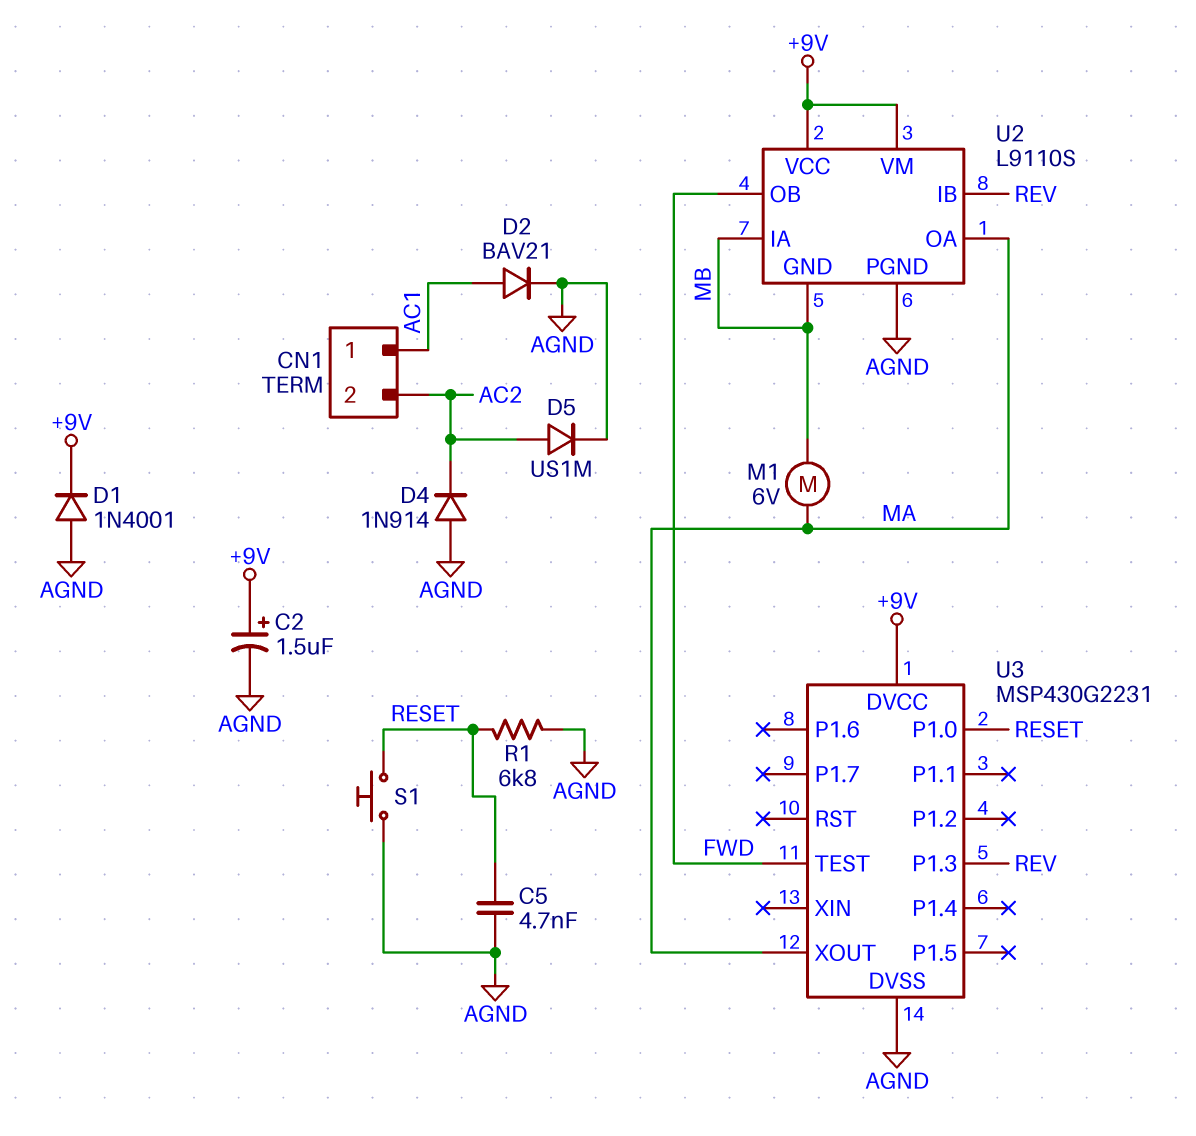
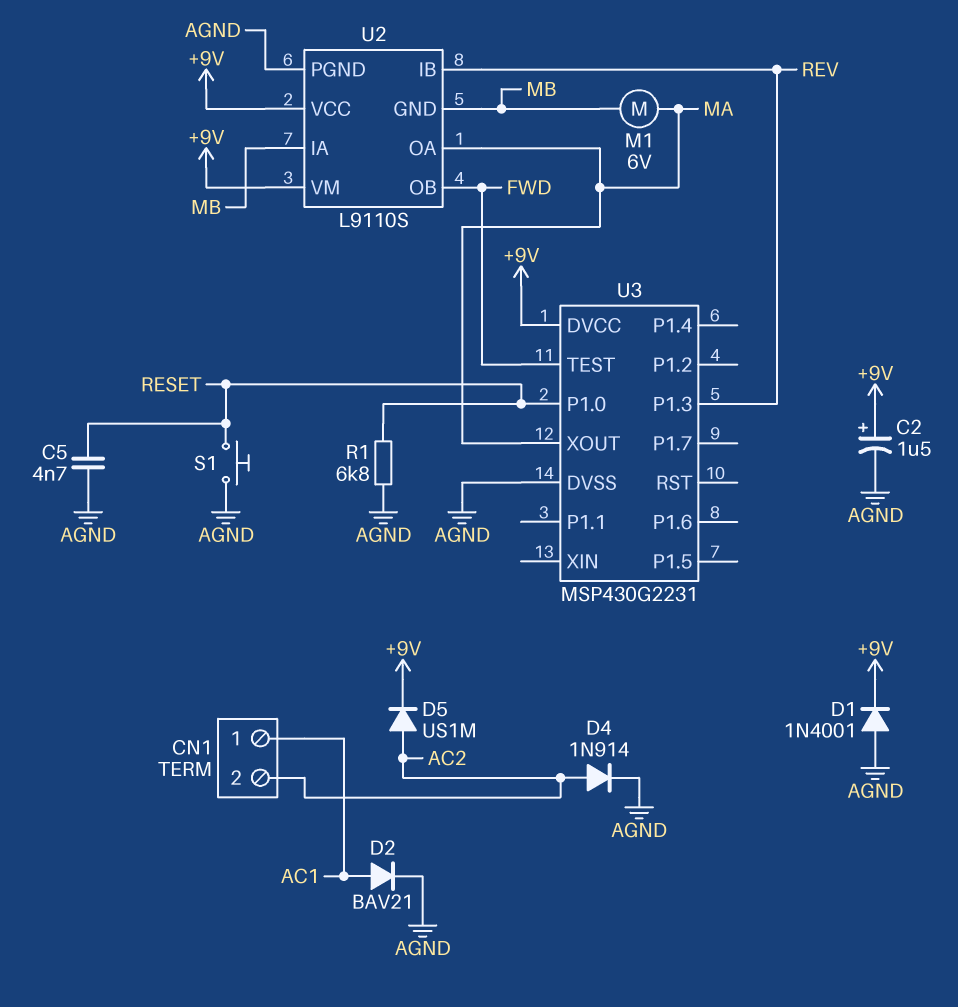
D4: diode 1N914 (A AGND, K AC2) -> diode 1N914 (A AC2, K AGND)
D5: diode US1M (A AC2, K AGND) -> diode US1M (A AC2, K +9V)

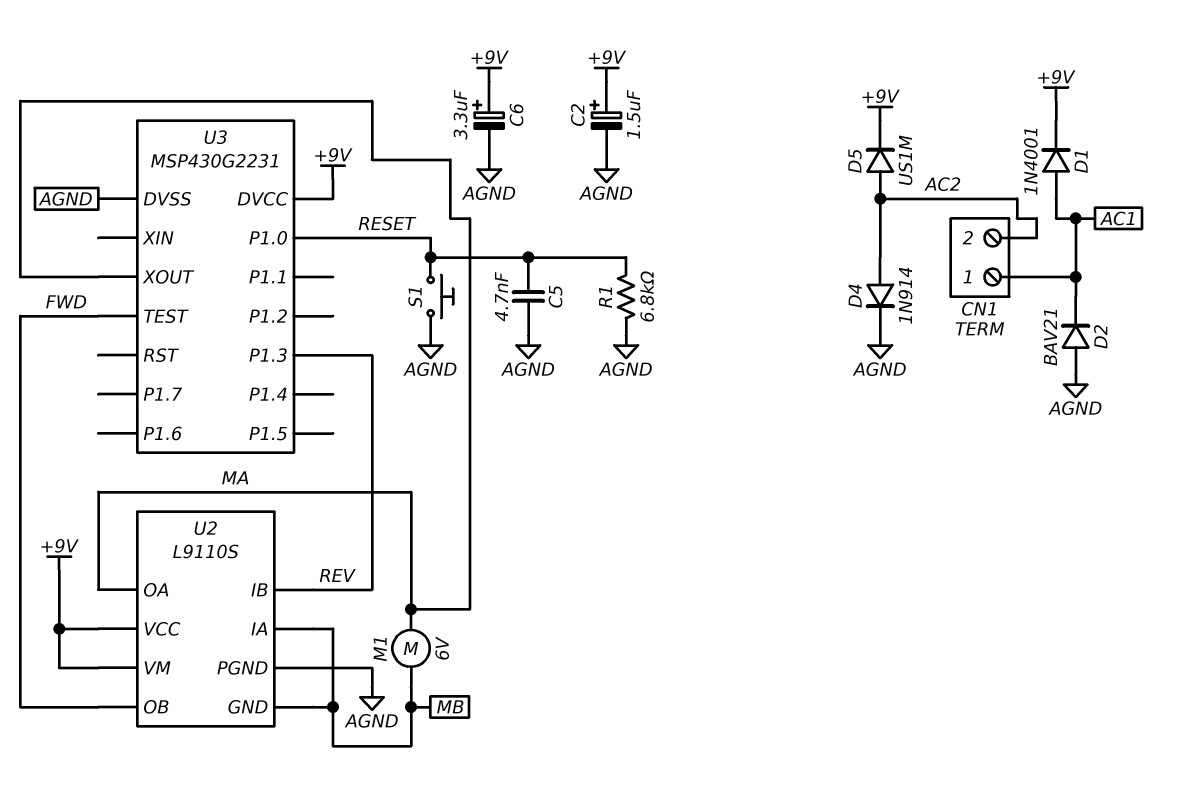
C6: none -> 3.3uF (plus +9V, minus AGND)
D1: diode 1N4001 (A AGND, K +9V) -> diode 1N4001 (A AC1, K +9V)
D2: diode BAV21 (A AC1, K AGND) -> diode BAV21 (A AGND, K AC1)

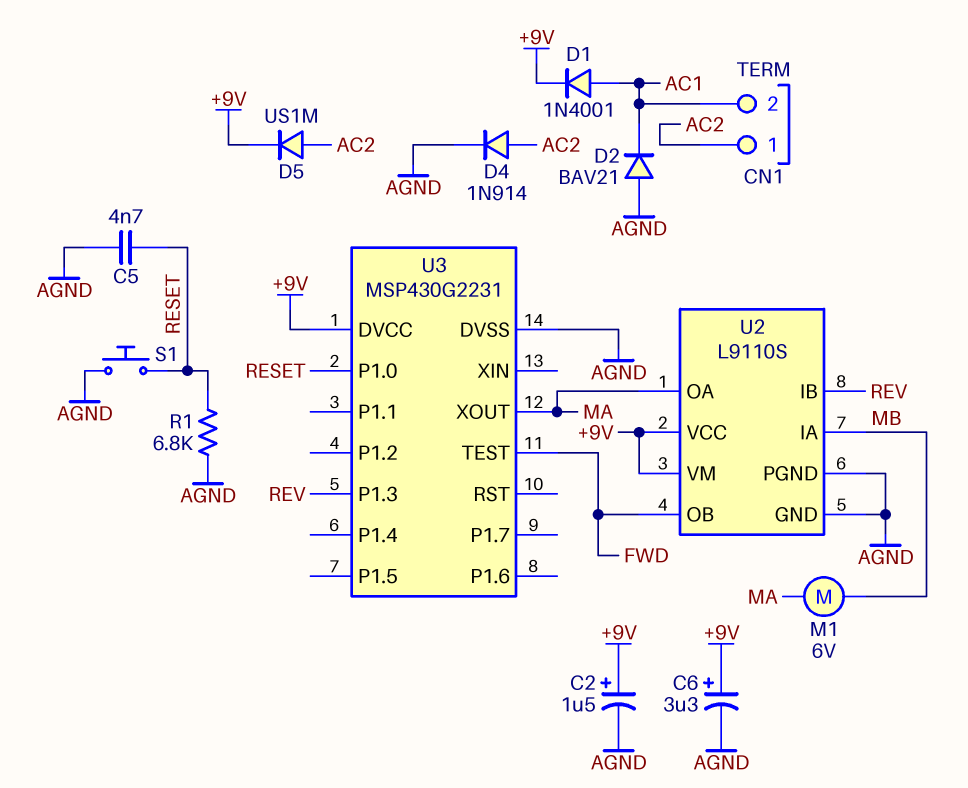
CN1 pin 1: AC1 -> AC2
CN1 pin 2: AC2 -> AC1
U2 pin GND: MB -> AGND

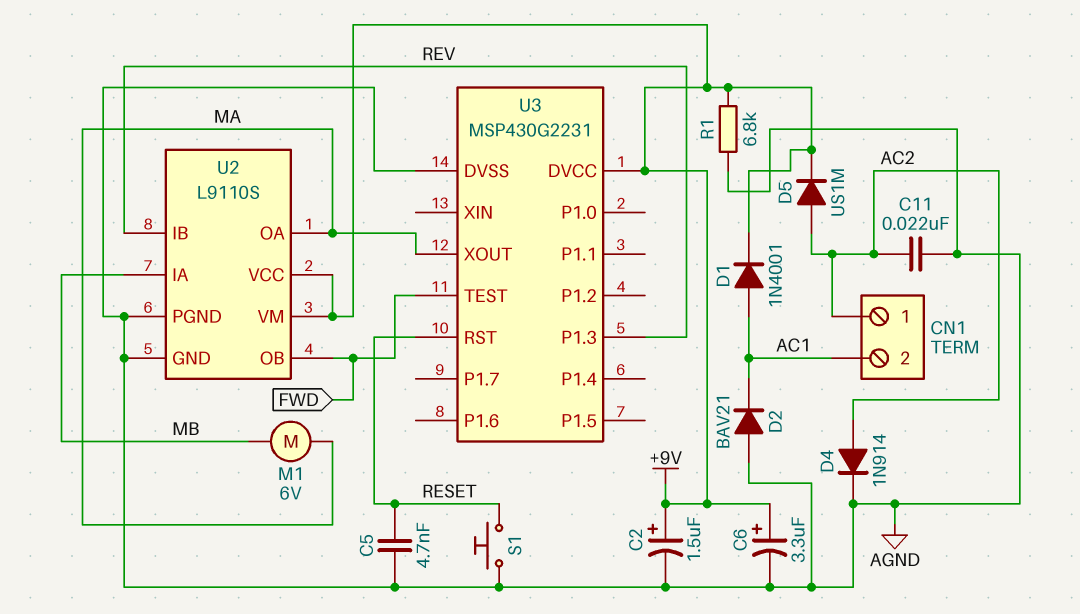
C11: none -> 22nF (AC2, AGND)
R1: 6.8k (AGND, RESET) -> 6.8k (+9V, AGND)
U3 pin P1.0: RESET -> none
U3 pin RST: none -> RESET

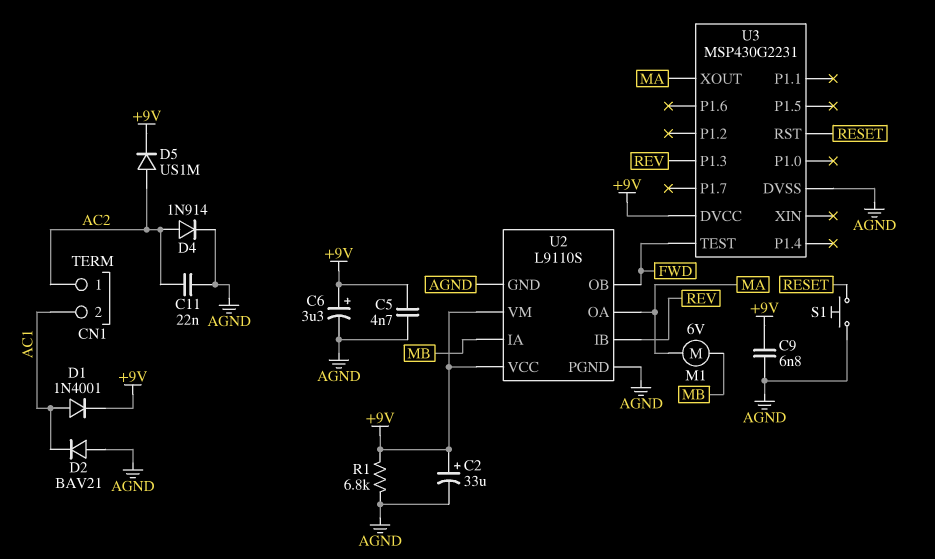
C2: 1.5uF (plus +9V, minus AGND) -> 33uF (plus +9V, minus AGND)
C5: 4.7nF (AGND, RESET) -> 4.7nF (+9V, AGND)
C9: none -> 6.8nF (+9V, AGND)

